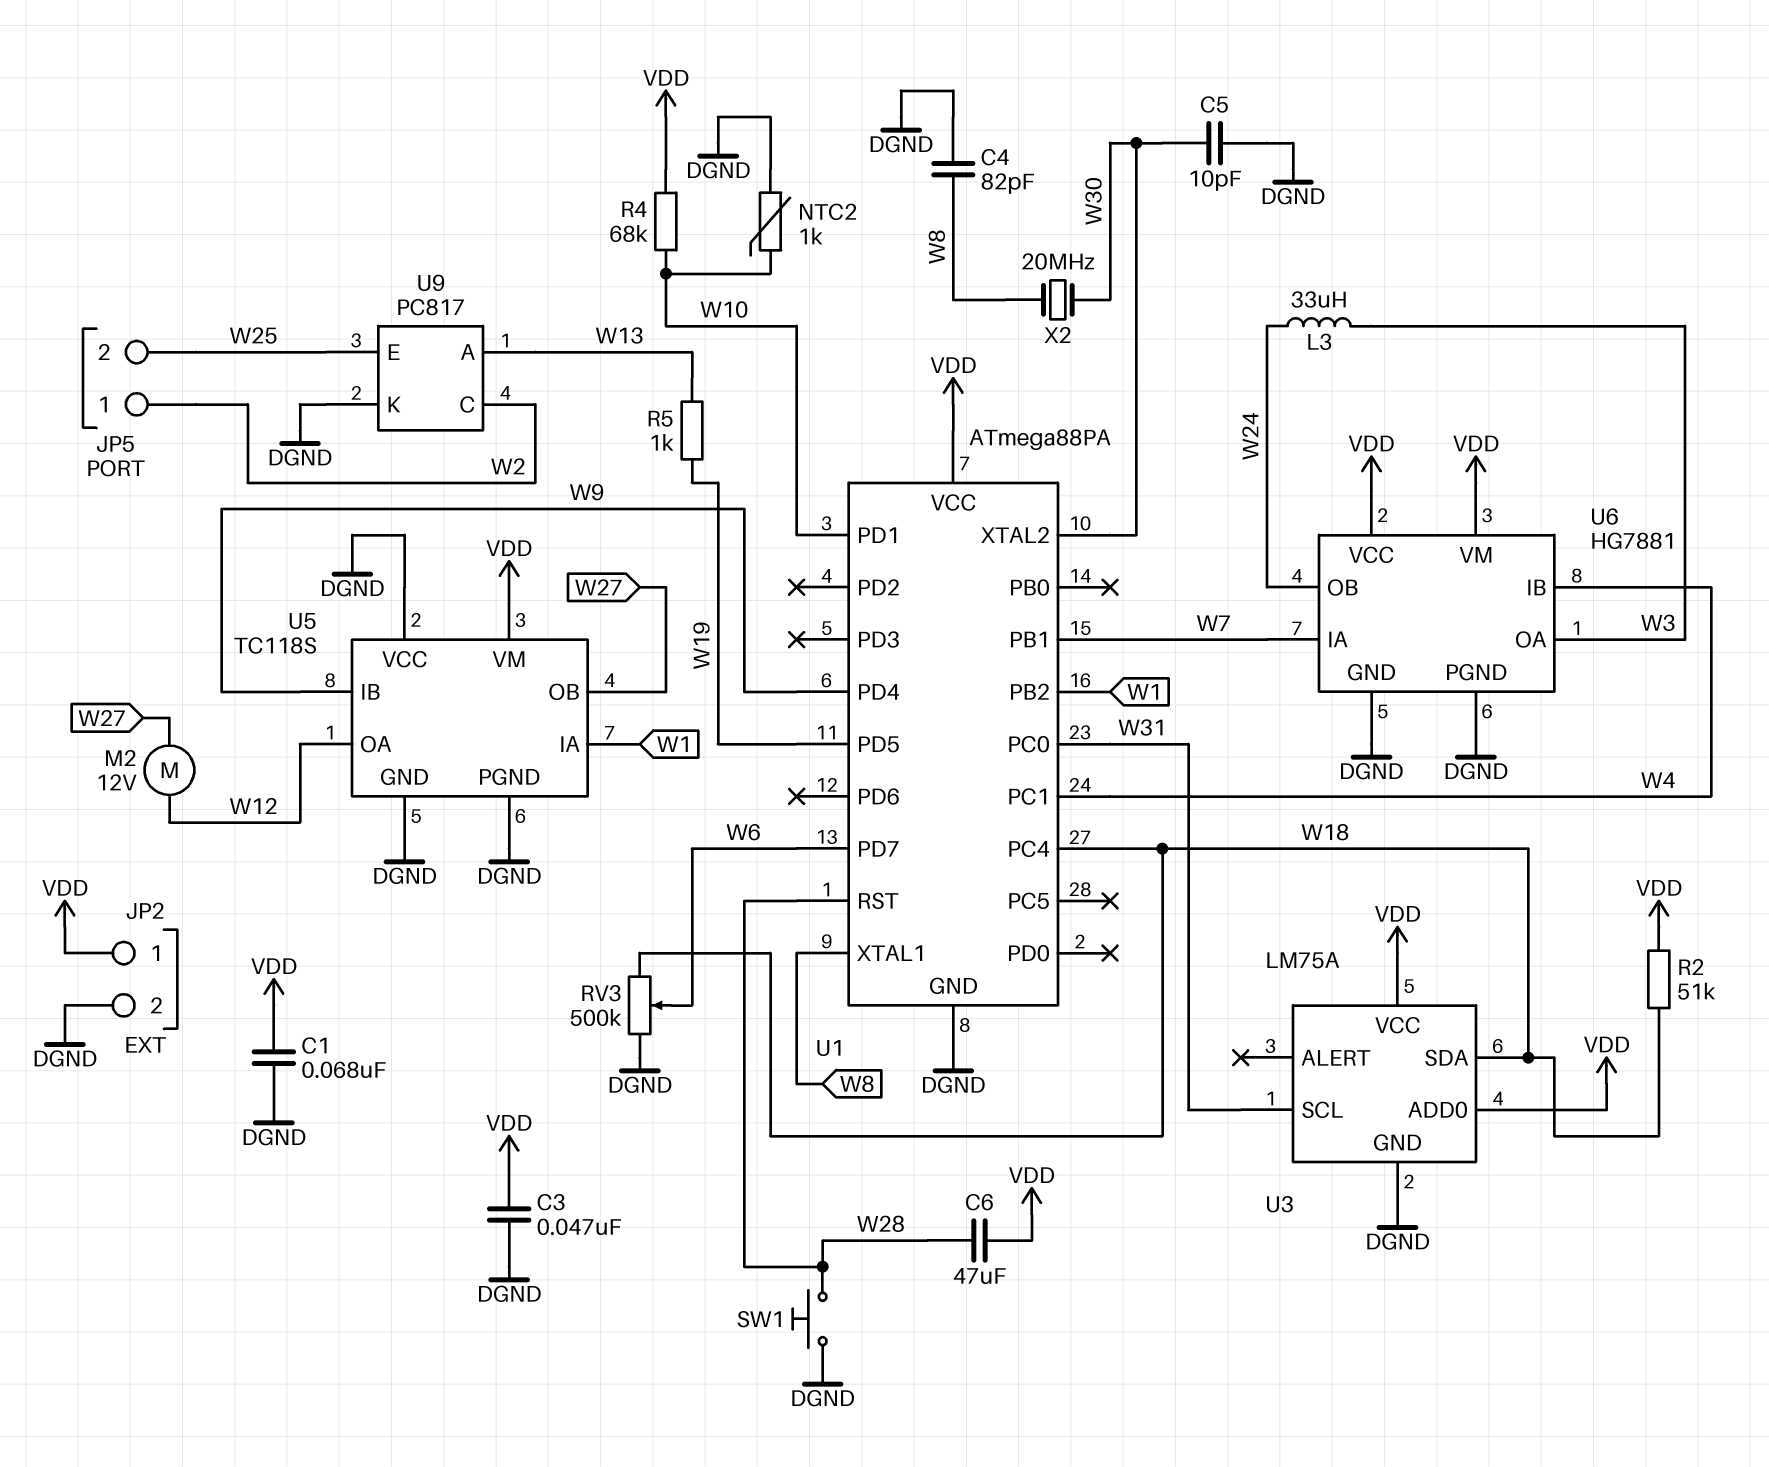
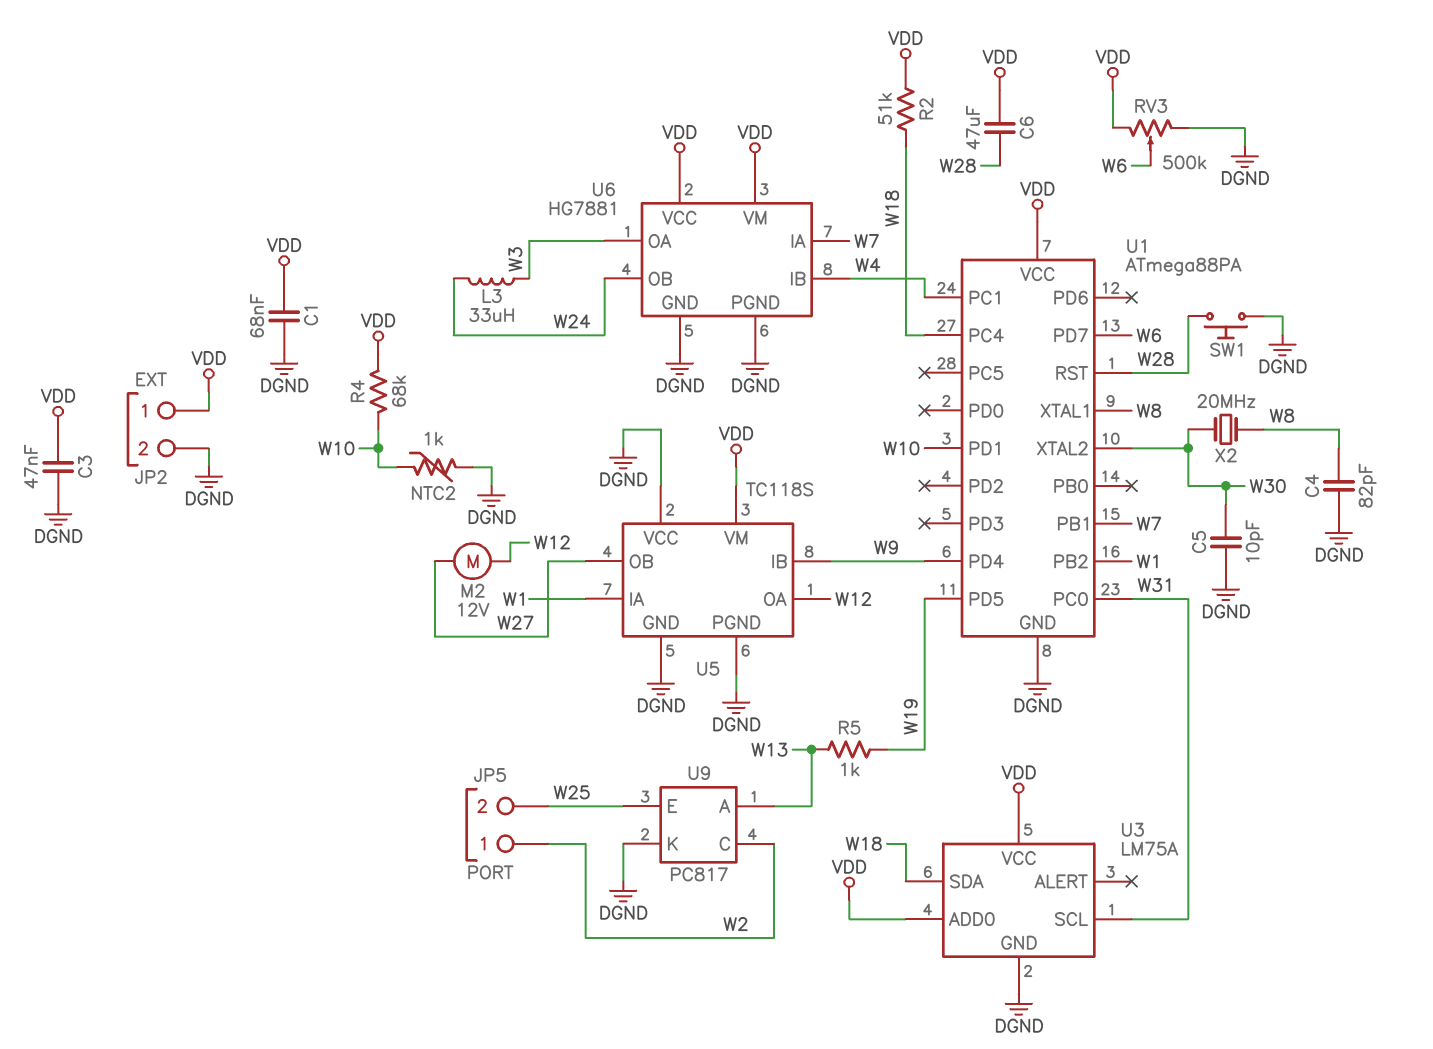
RV3: 500k (DGND, W18, wiper W6) -> 500k (DGND, VDD, wiper W6)

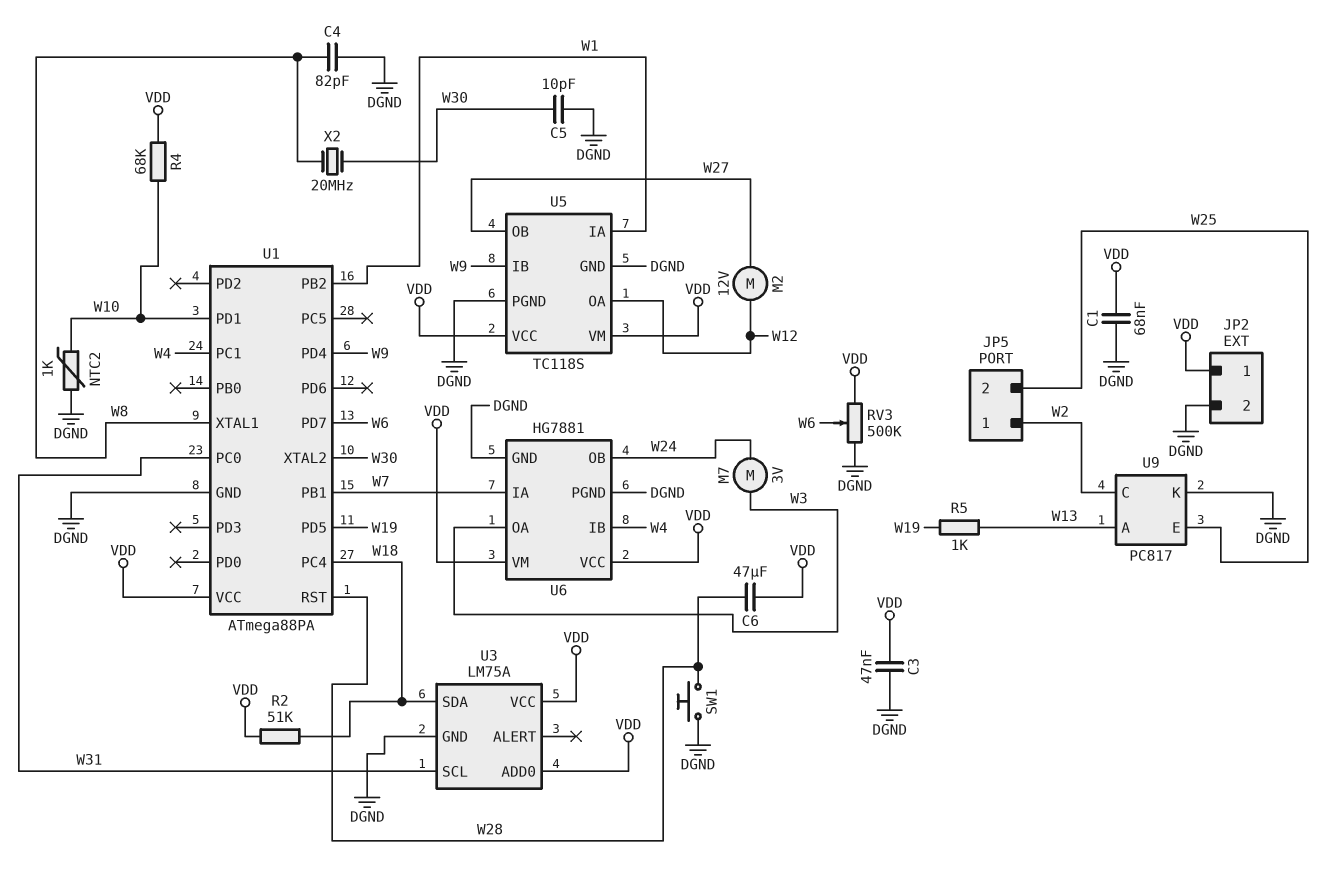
L3: 33uH (W3, W24) -> none
M7: none -> motor 3V (W3, W24)
U5 pin VCC: DGND -> VDD

